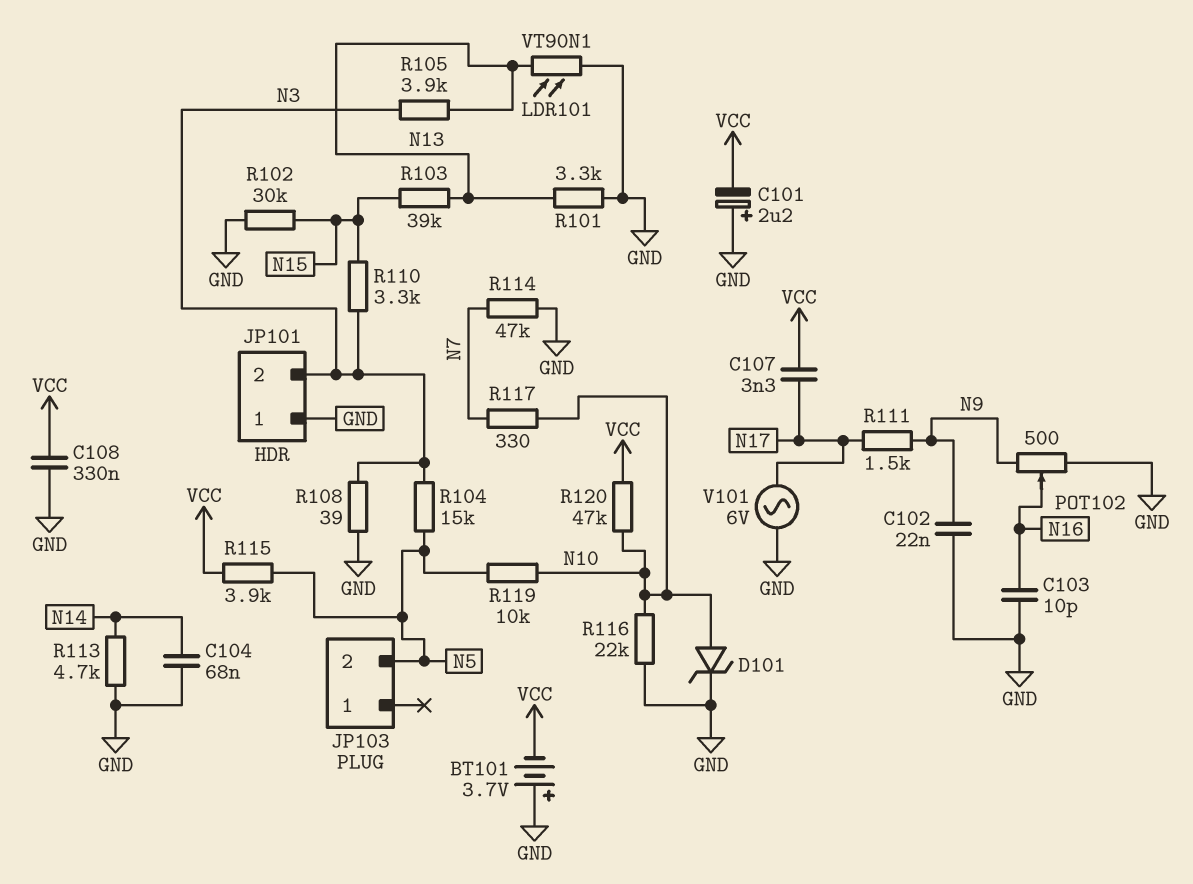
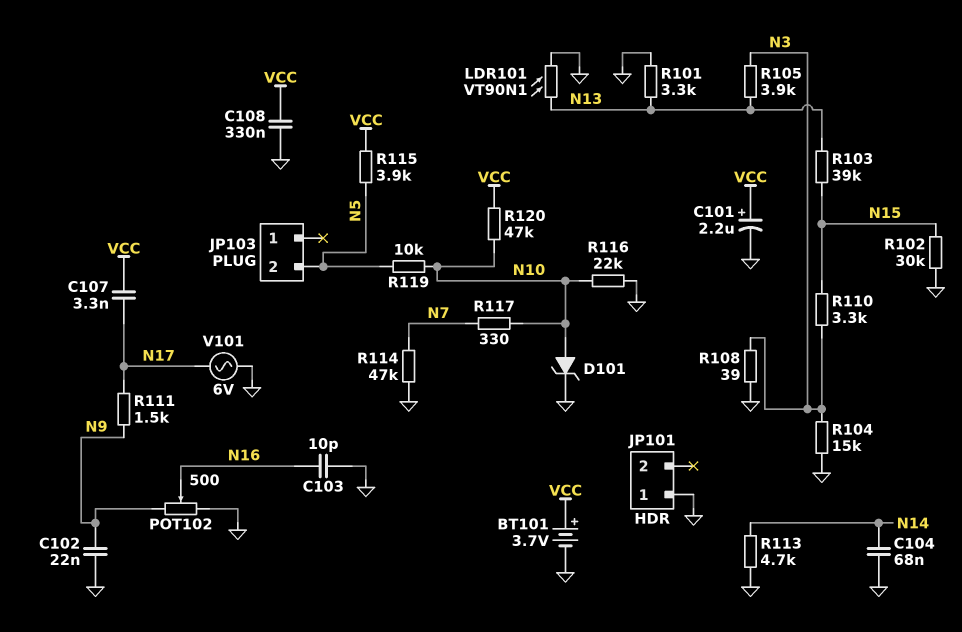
BT101: 3.7V (plus GND, minus VCC) -> 3.7V (plus VCC, minus GND)
C101: 2.2uF (plus GND, minus VCC) -> 2.2uF (plus VCC, minus GND)
JP101 pin 2: N3 -> none
R104: 15k (N3, N5) -> 15k (GND, N3)

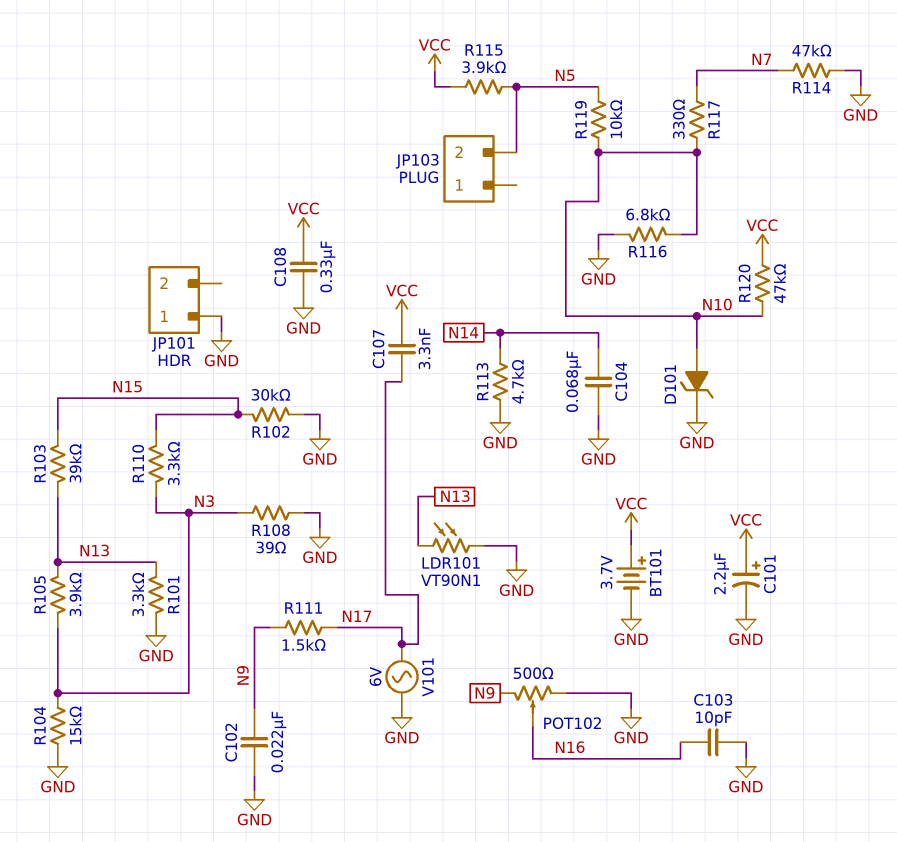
R116: 22k (GND, N10) -> 6.8k (GND, N10)

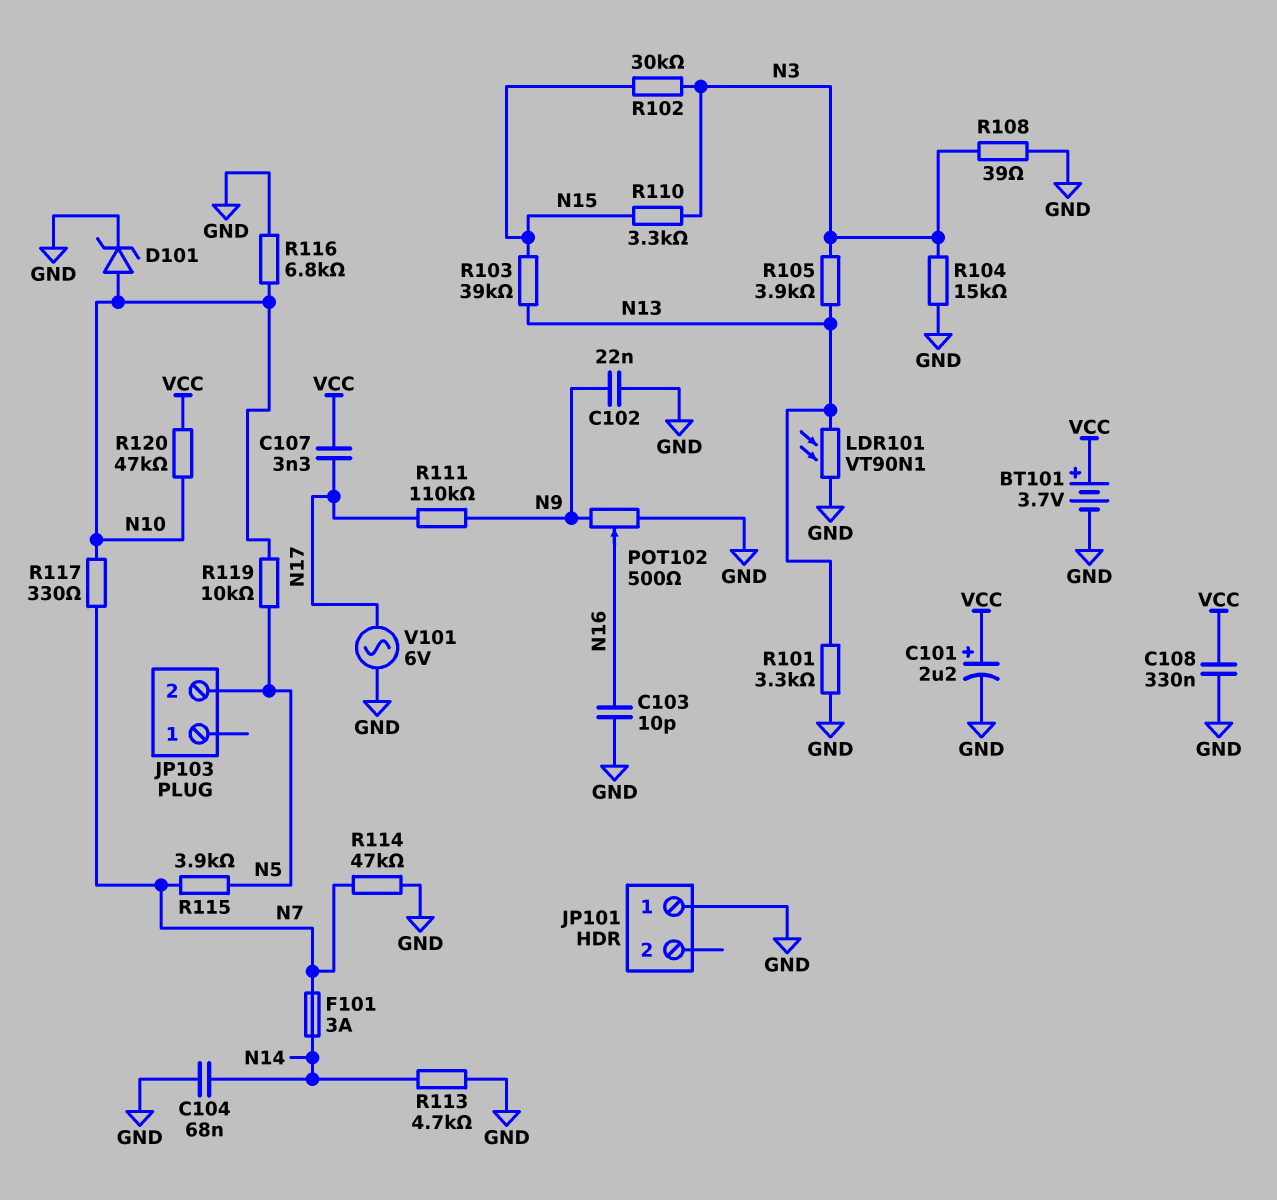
F101: none -> 3A (N7, N14)
R102: 30k (GND, N15) -> 30k (N3, N15)
R111: 1.5k (N9, N17) -> 110k (N9, N17)
R115: 3.9k (N5, VCC) -> 3.9k (N5, N7)

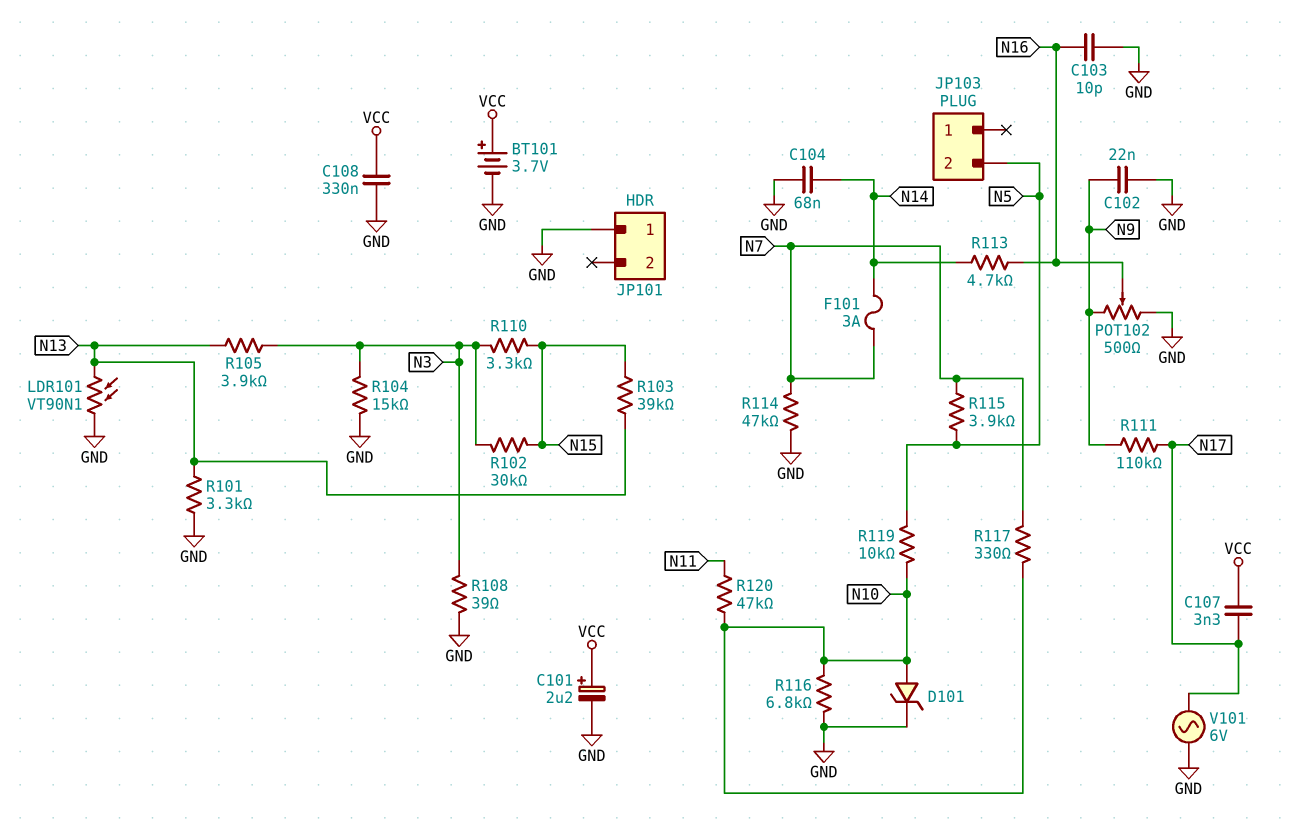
R113: 4.7k (GND, N14) -> 4.7k (N14, N16)
R120: 47k (N10, VCC) -> 47k (N10, N11)

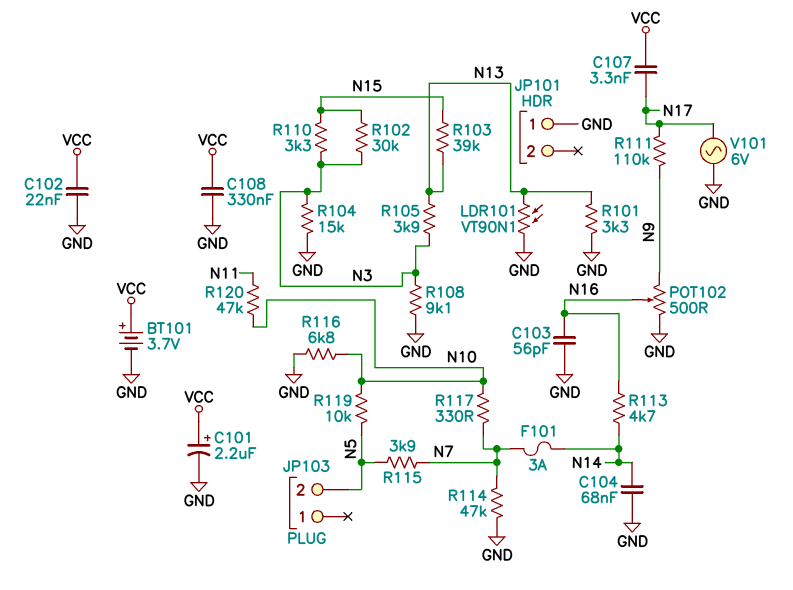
C102: 22nF (GND, N9) -> 22nF (GND, VCC)
C103: 10pF (GND, N16) -> 56pF (GND, N16)
D101: zener (A N10, K GND) -> none
R108: 39 (GND, N3) -> 9.1k (GND, N3)

